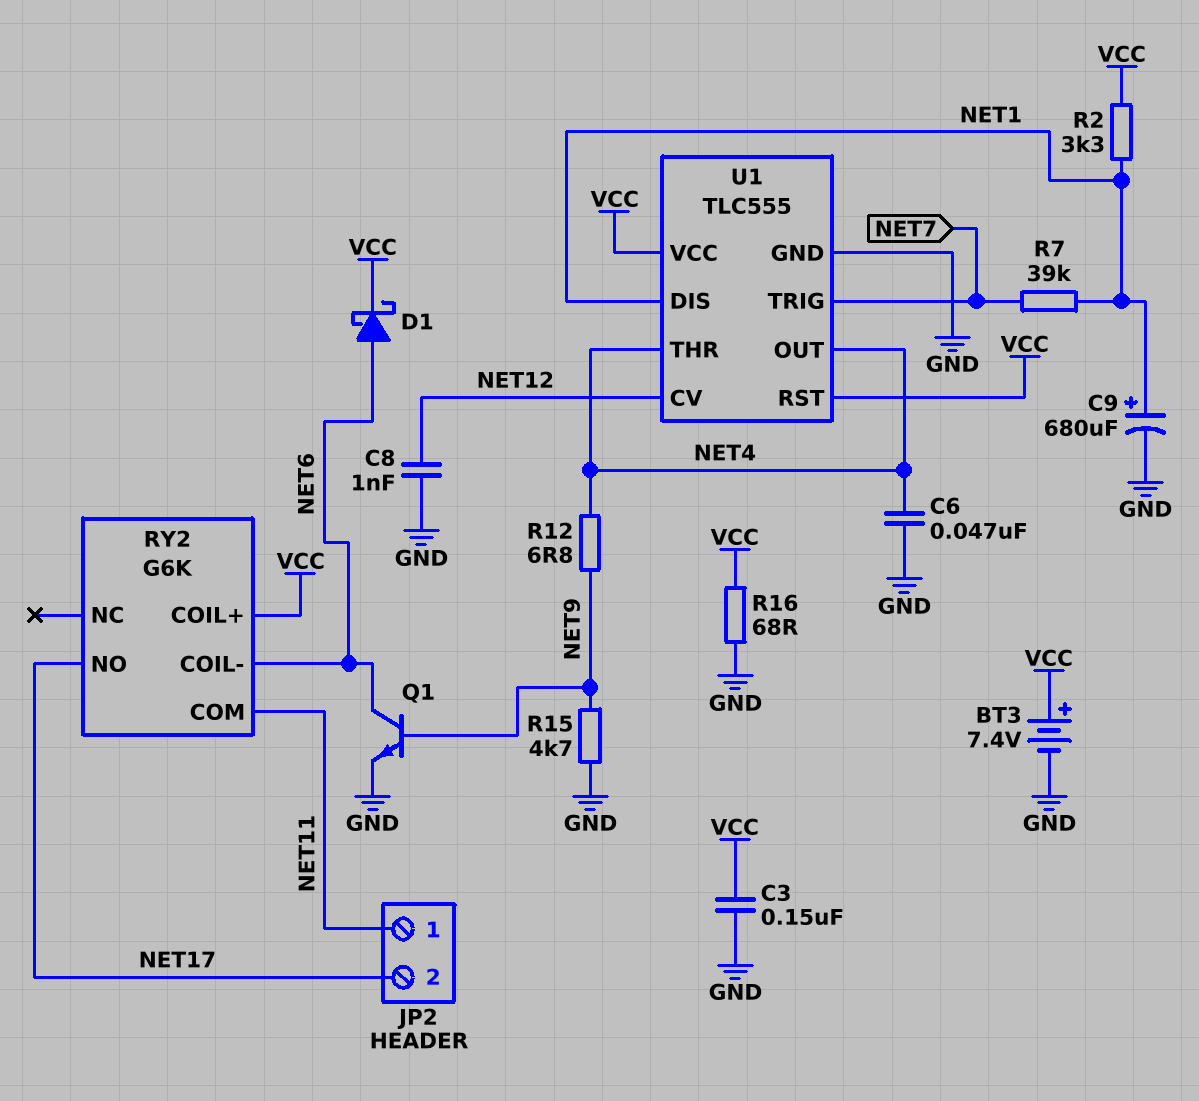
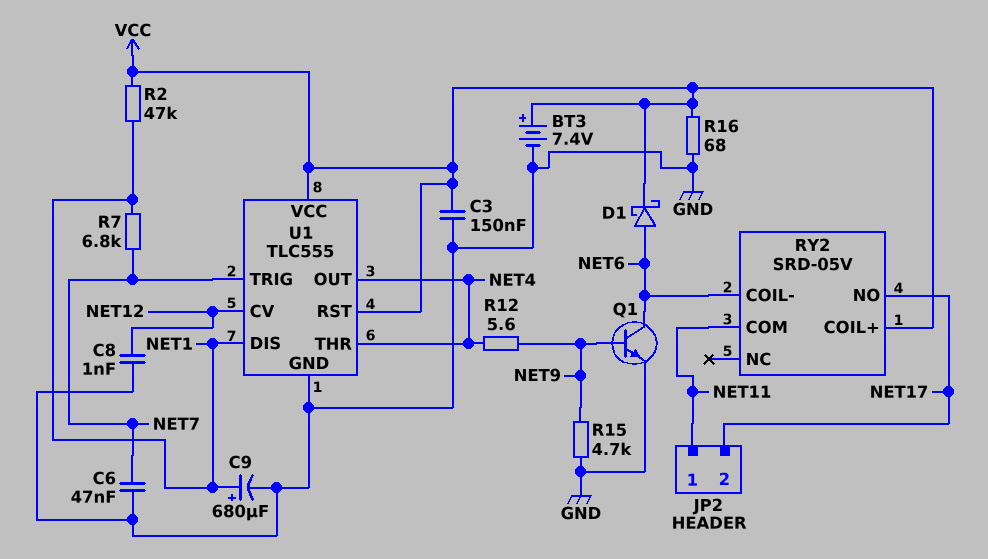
C6: 47nF (GND, NET4) -> 47nF (GND, NET7)
R2: 3.3k (NET1, VCC) -> 47k (NET1, VCC)
R7: 39k (NET1, NET7) -> 6.8k (NET1, NET7)
R12: 6.8 (NET4, NET9) -> 5.6 (NET4, NET9)
RY2: G6K -> SRD-05V

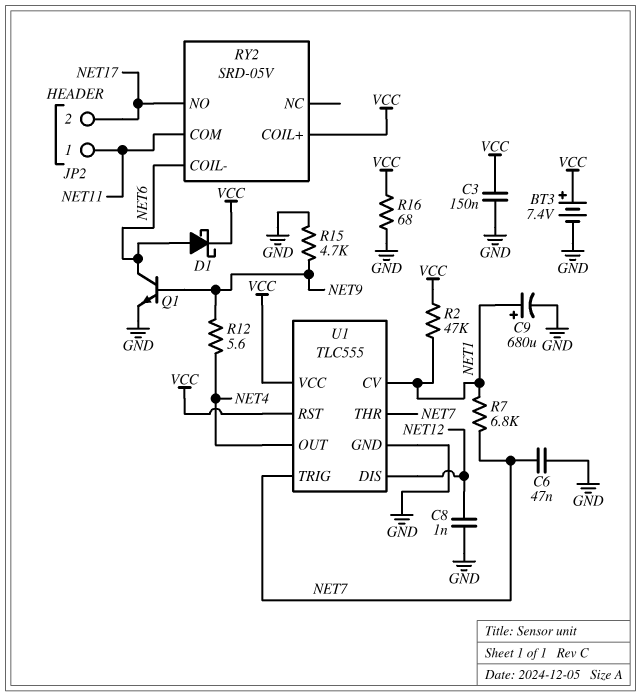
U1 pin CV: NET12 -> NET1
U1 pin DIS: NET1 -> NET12
U1 pin THR: NET4 -> NET7

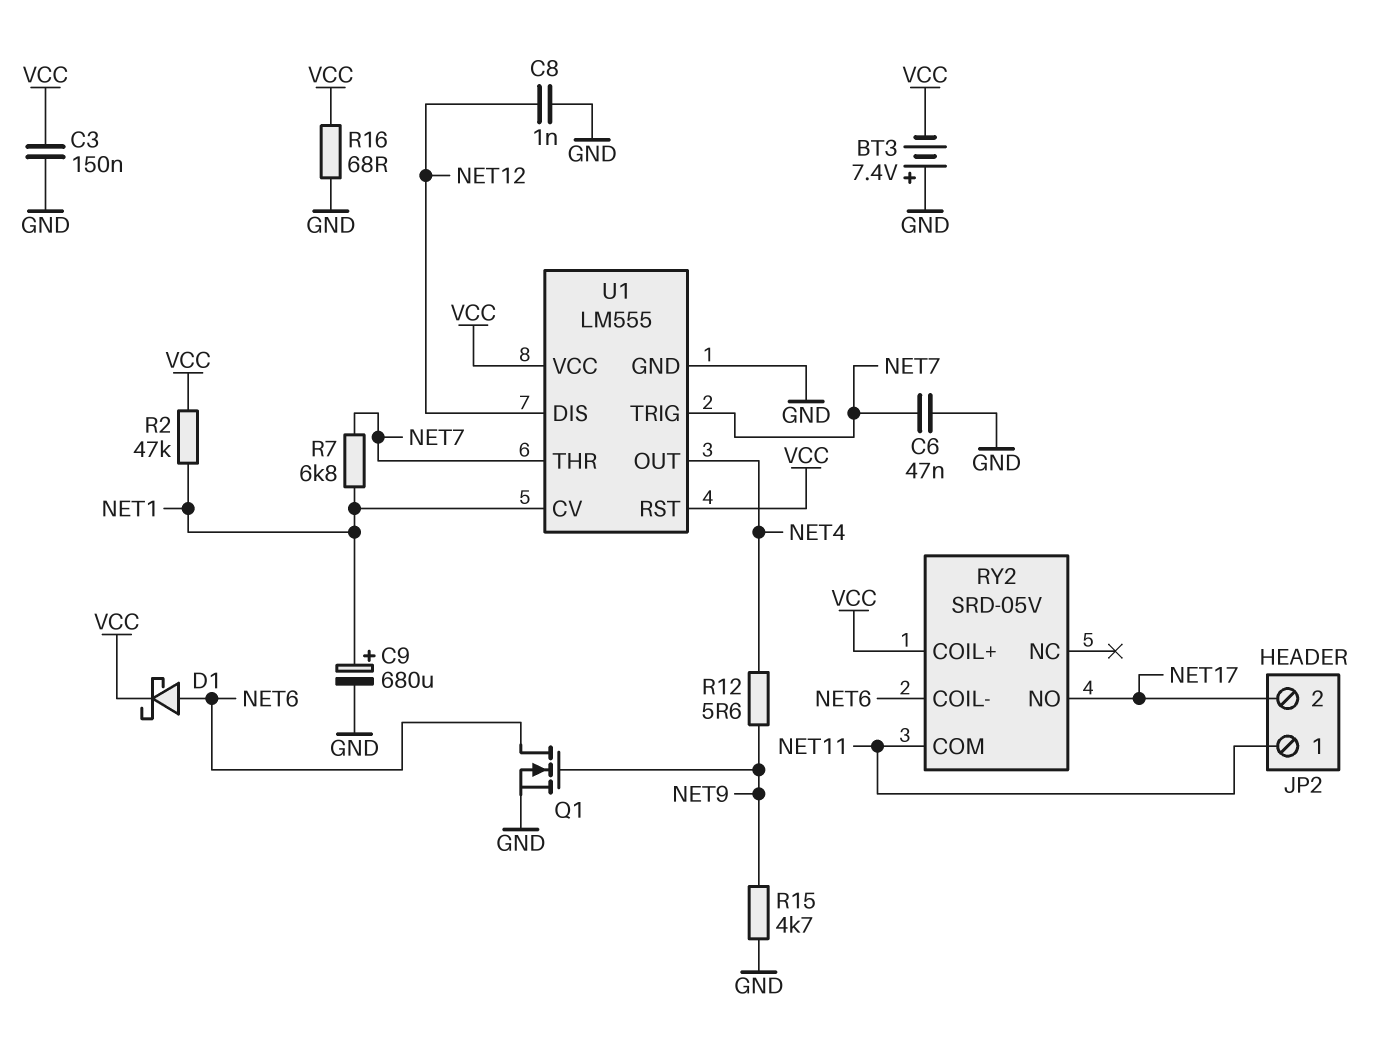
BT3: 7.4V (plus VCC, minus GND) -> 7.4V (plus GND, minus VCC)
Q1: NPN (B NET9, C NET6, E GND) -> NMOS (G NET9, D NET6, S GND)
U1: TLC555 -> LM555

